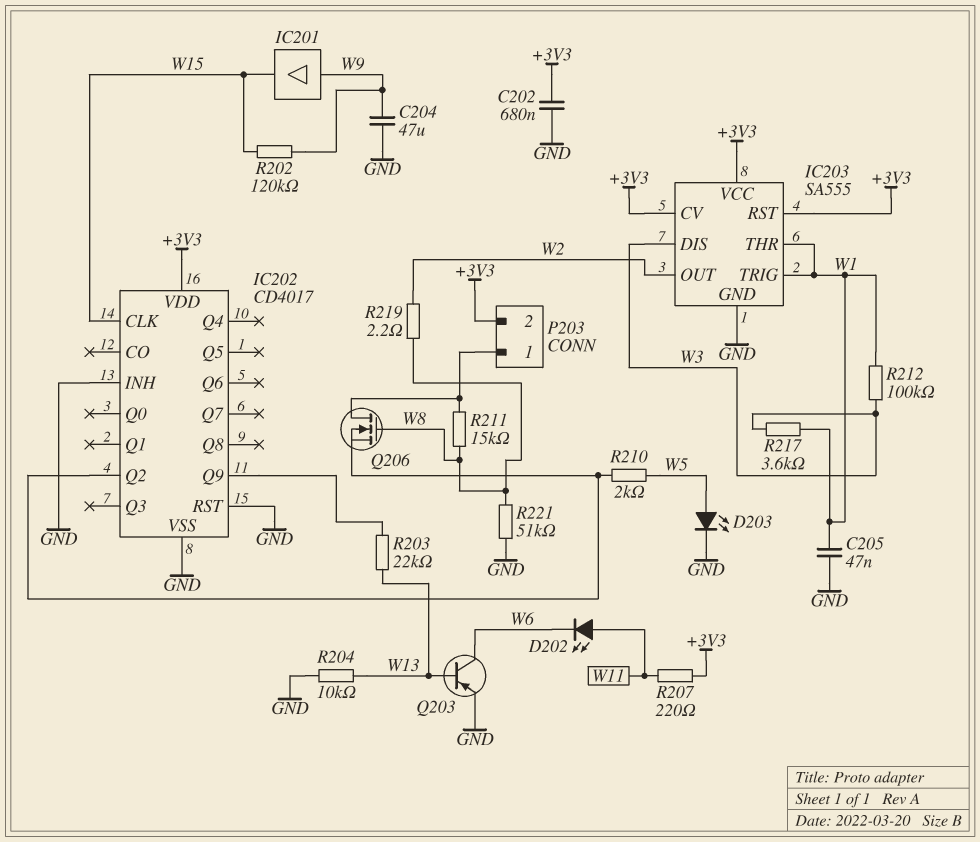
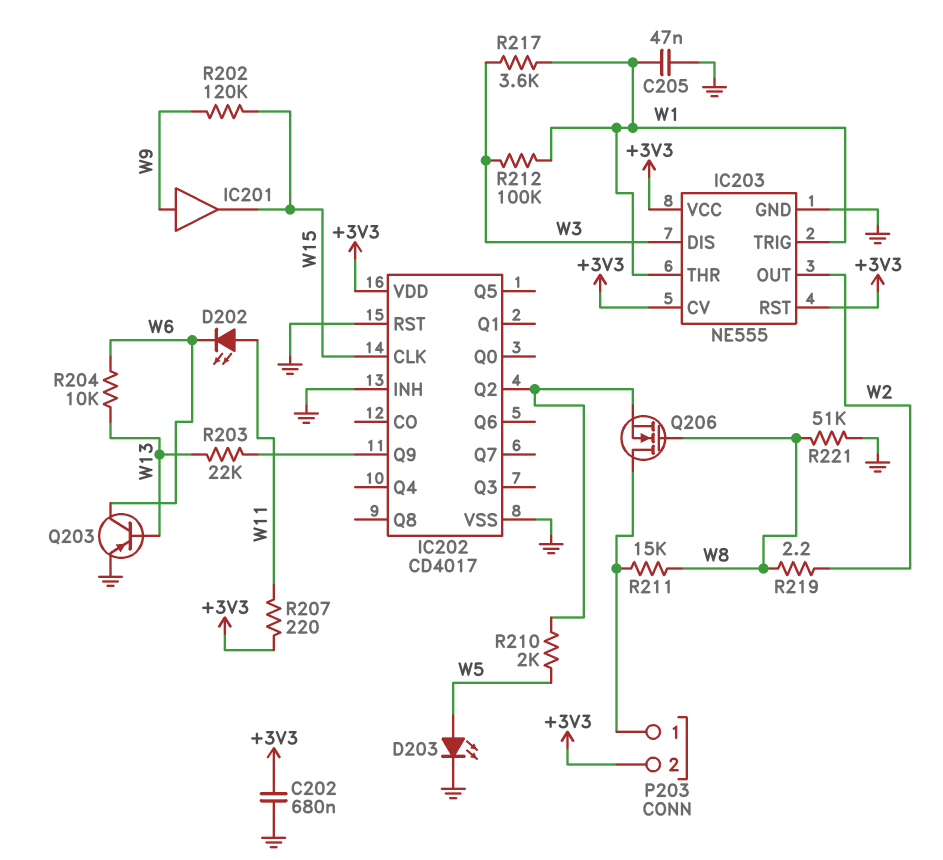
C204: 47uF (GND, W9) -> none
IC203: SA555 -> NE555
R204: 10k (GND, W13) -> 10k (W6, W13)

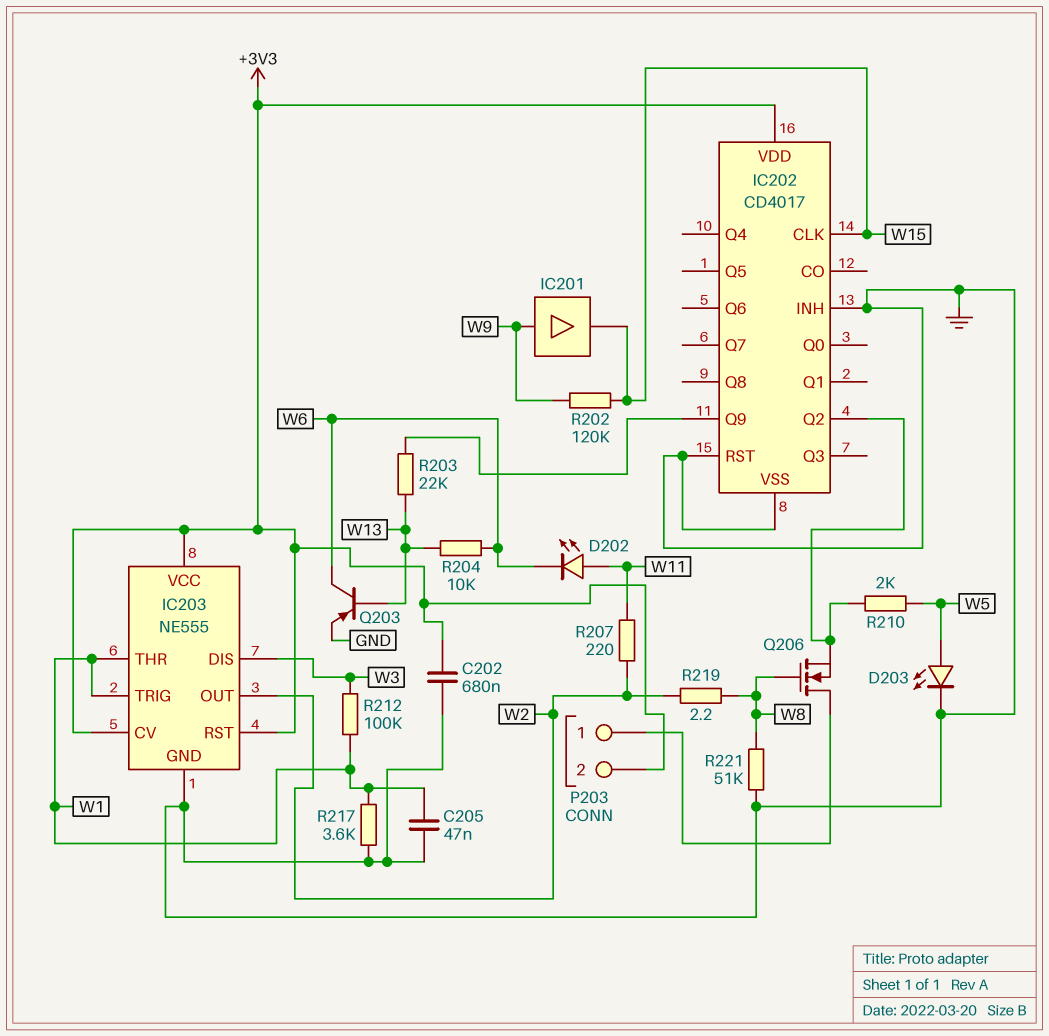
R207: 220 (+3V3, W11) -> 220 (W2, W11)
R211: 15k (P203/1, W8) -> none
R217: 3.6k (W1, W3) -> 3.6k (GND, W1)

